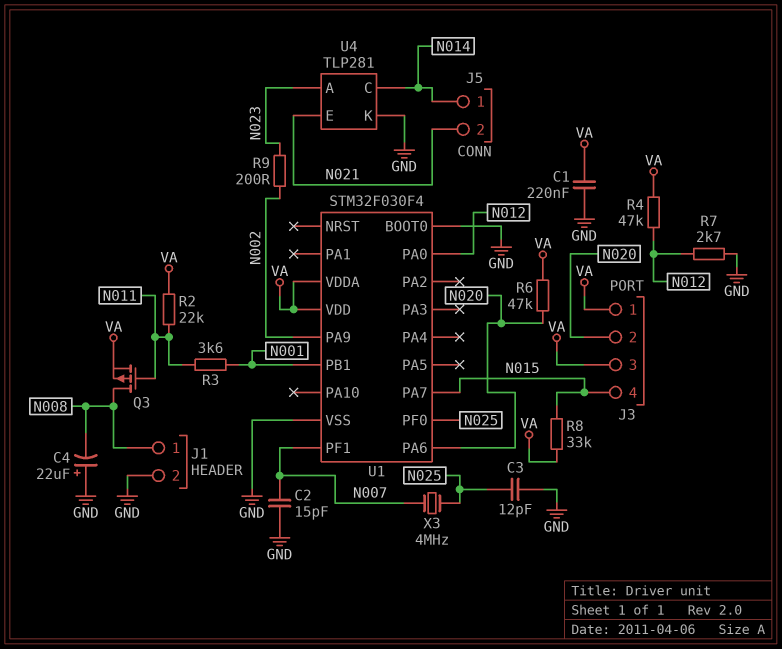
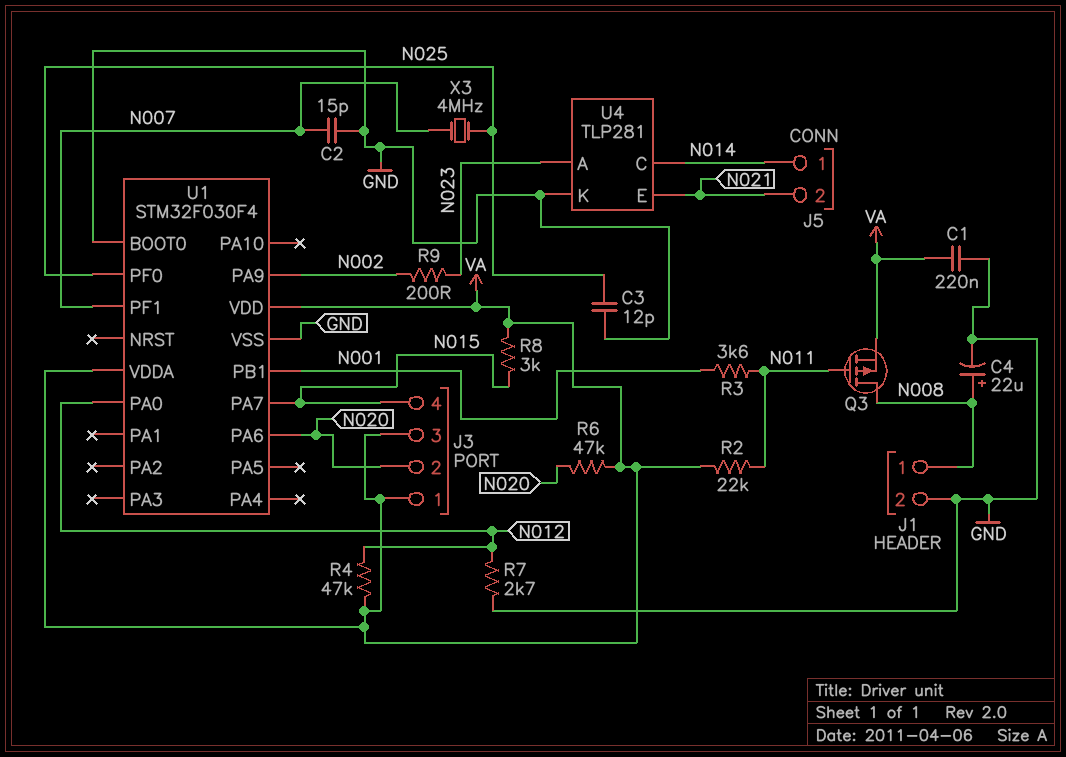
C4: 22uF (plus GND, minus N008) -> 22uF (plus N008, minus GND)
R8: 33k (N015, VA) -> 3k (N015, VA)

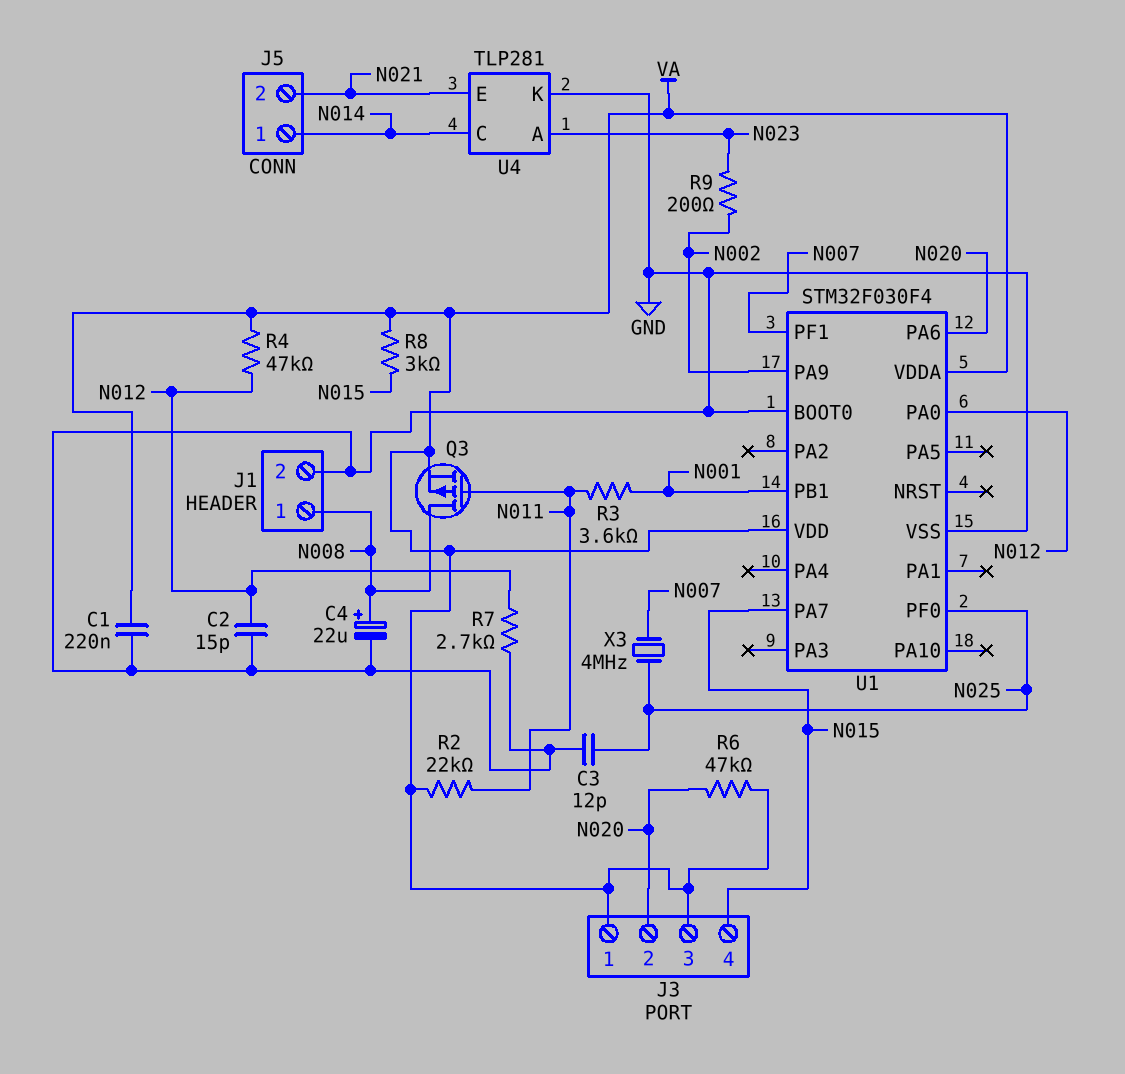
C2: 15pF (GND, N007) -> 15pF (GND, N012)

